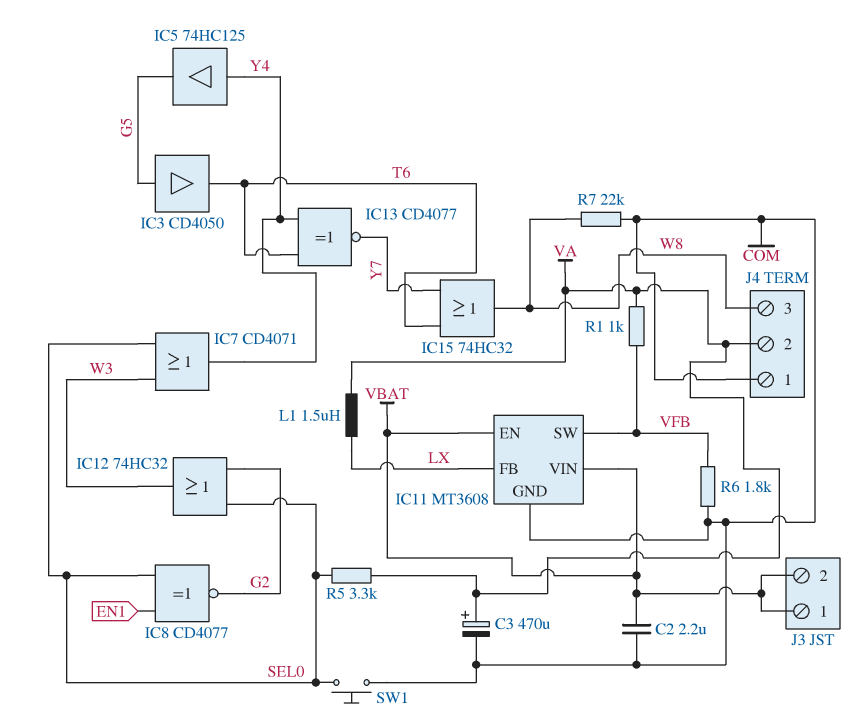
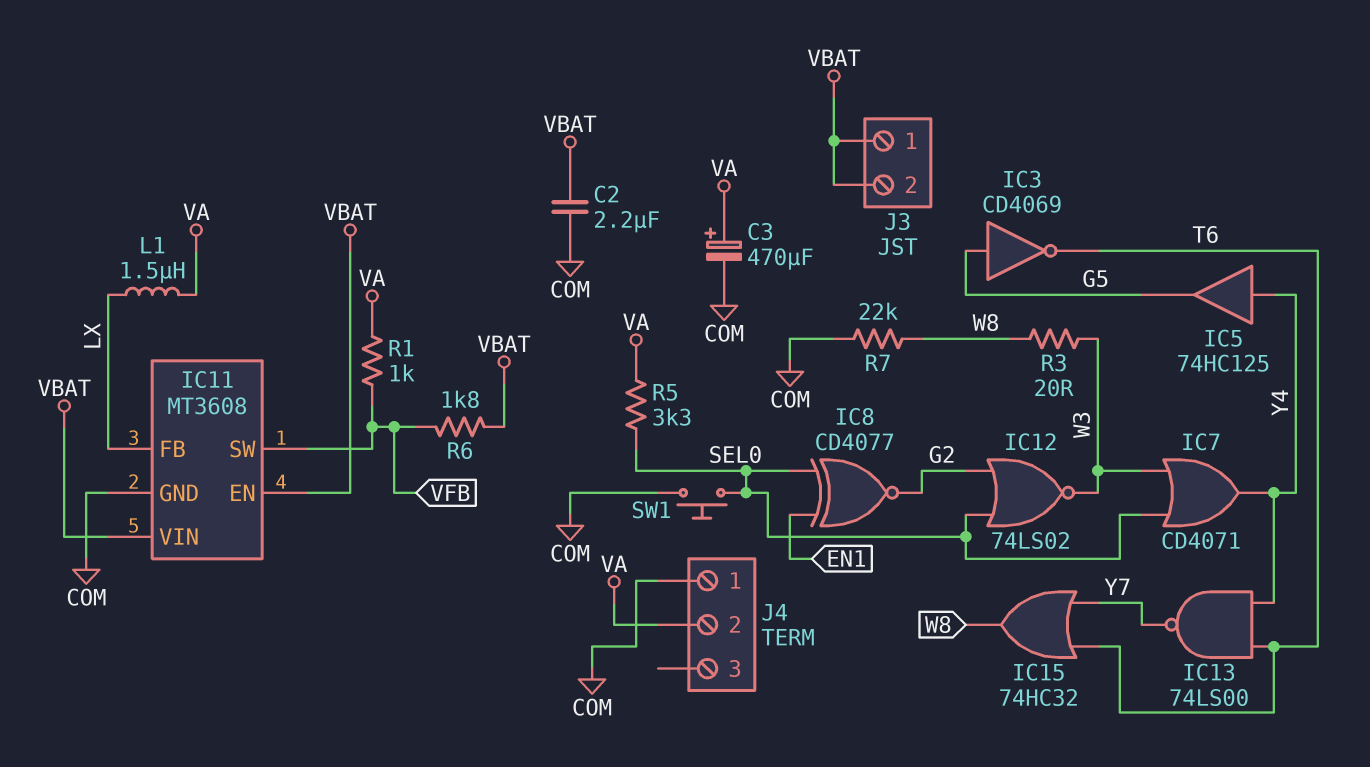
IC3: buffer CD4050 (in G5, out T6) -> NOT CD4069 (in G5, out T6)
IC12: OR 74HC32 (in G2, in SEL0, out W3) -> NOR 74LS02 (in G2, in SEL0, out W3)
IC13: XNOR CD4077 (in T6, in Y4, out Y7) -> NAND 74LS00 (in T6, in Y4, out Y7)
J4 pin 3: W8 -> none
R3: none -> 20 (W3, W8)
R6: 1.8k (COM, VFB) -> 1.8k (VBAT, VFB)

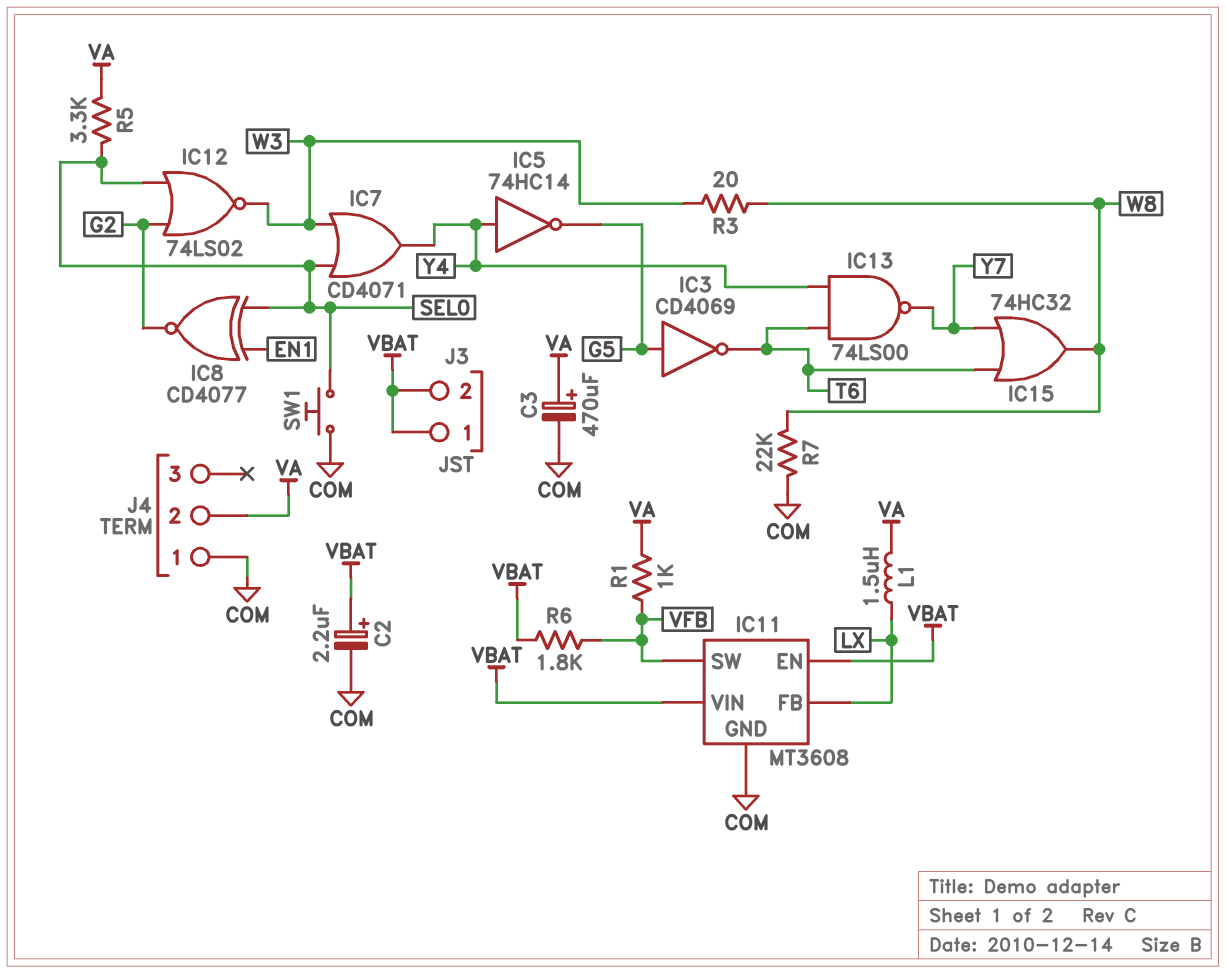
C2: 2.2uF (COM, VBAT) -> 2.2uF (plus VBAT, minus COM)
IC5: buffer 74HC125 (in Y4, out G5) -> NOT 74HC14 (in Y4, out G5)

